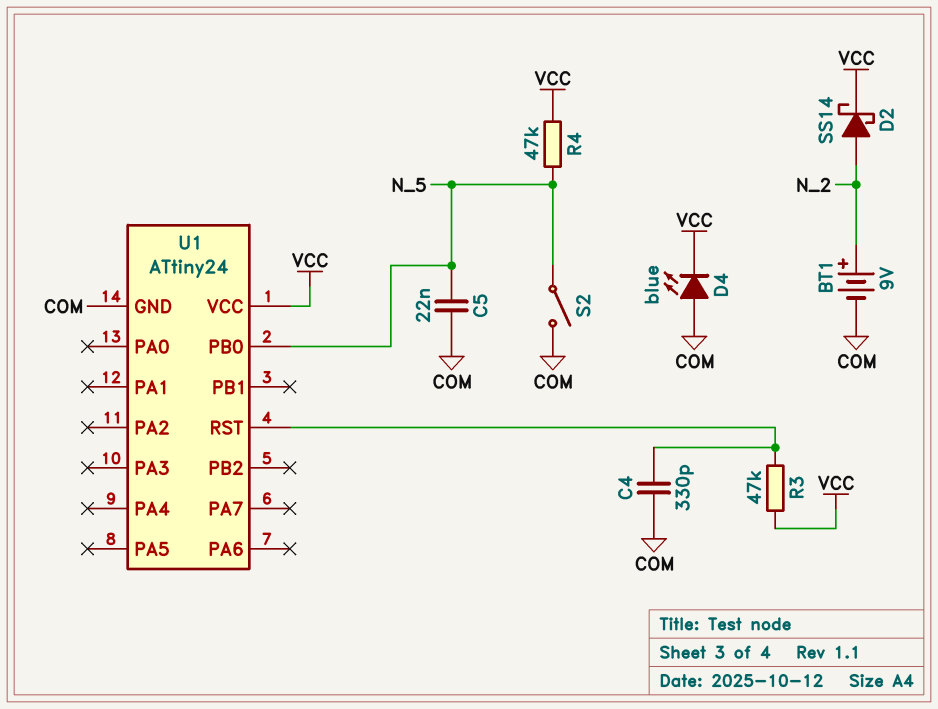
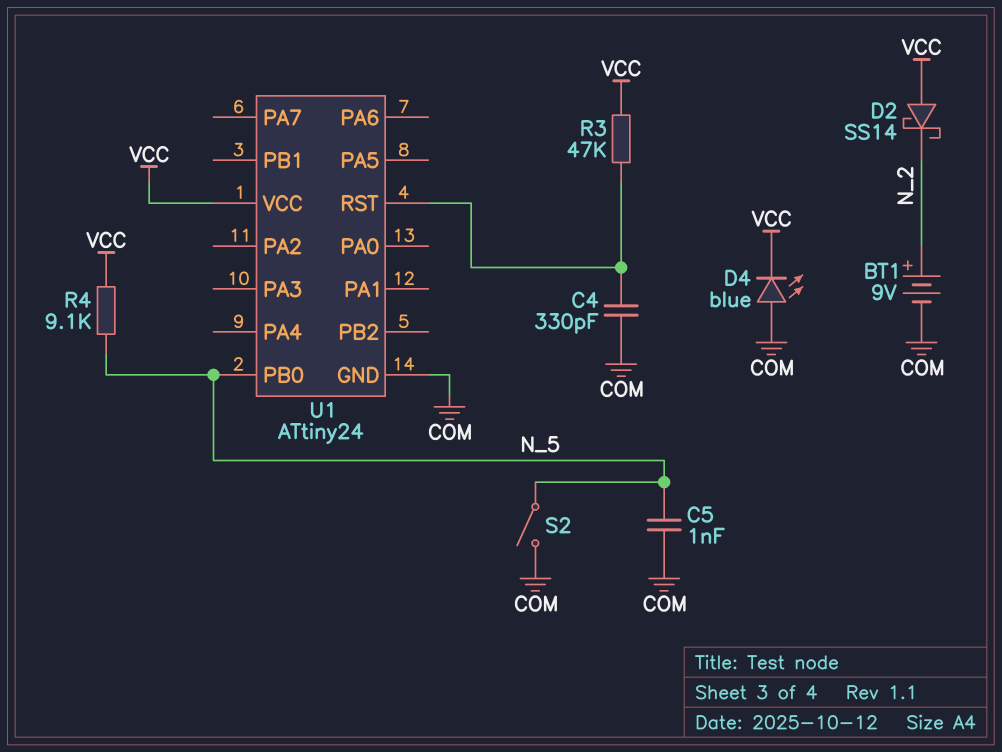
C5: 22nF (COM, N_5) -> 1nF (COM, N_5)
D2: schottky SS14 (A N_2, K VCC) -> schottky SS14 (A VCC, K N_2)
R4: 47k (N_5, VCC) -> 9.1k (N_5, VCC)

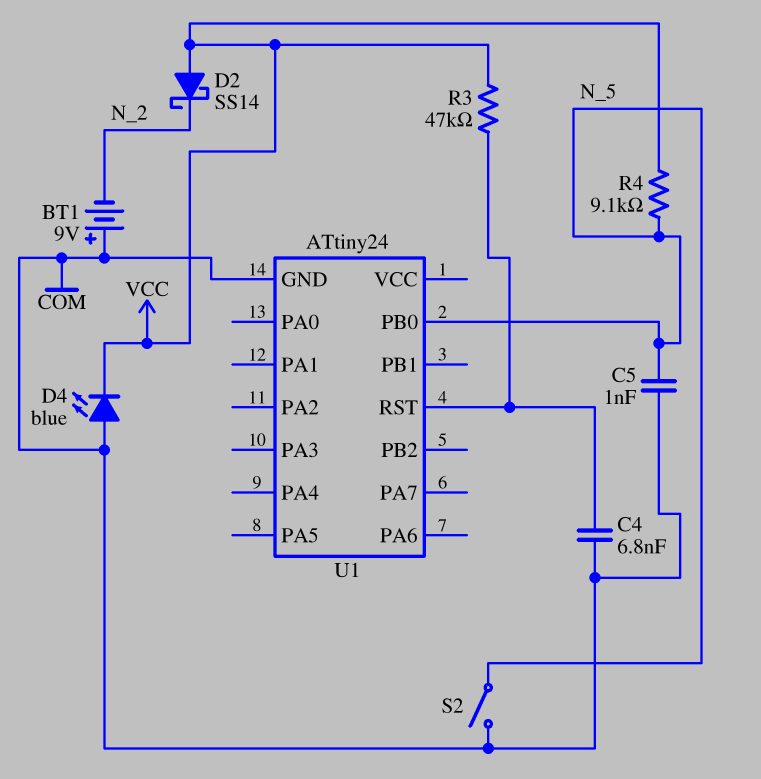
BT1: 9V (plus N_2, minus COM) -> 9V (plus COM, minus N_2)
C4: 330pF (COM, U1/RST) -> 6.8nF (COM, U1/RST)
U1 pin VCC: VCC -> none

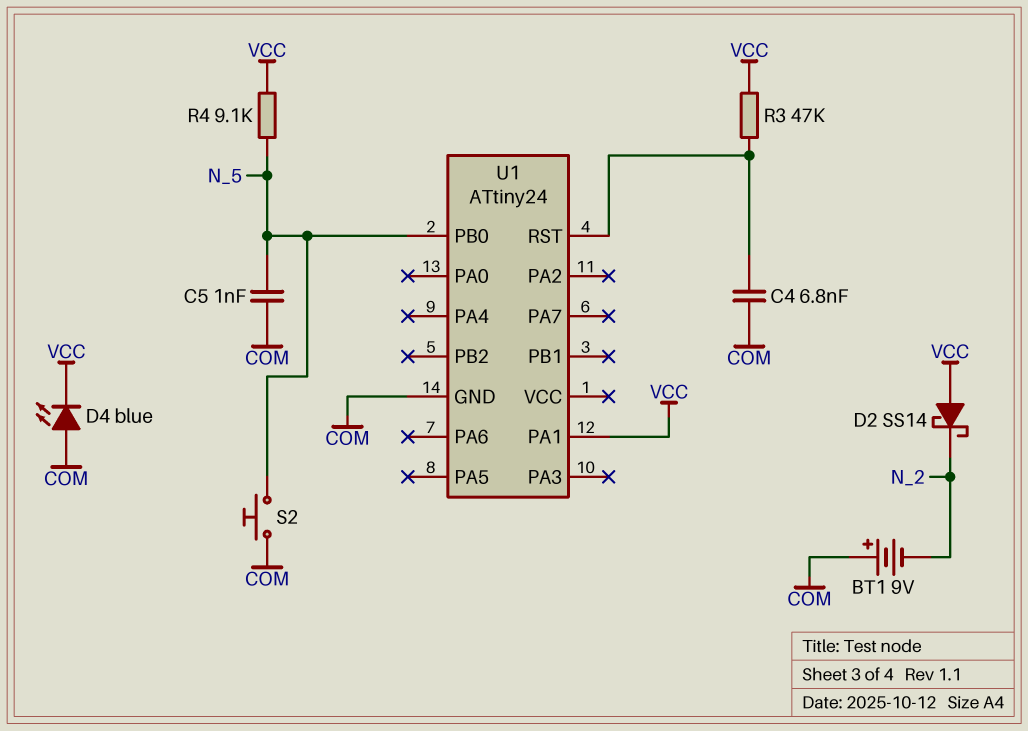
S2: switch (COM, N_5) -> button (COM, N_5)
U1 pin PA1: none -> VCC

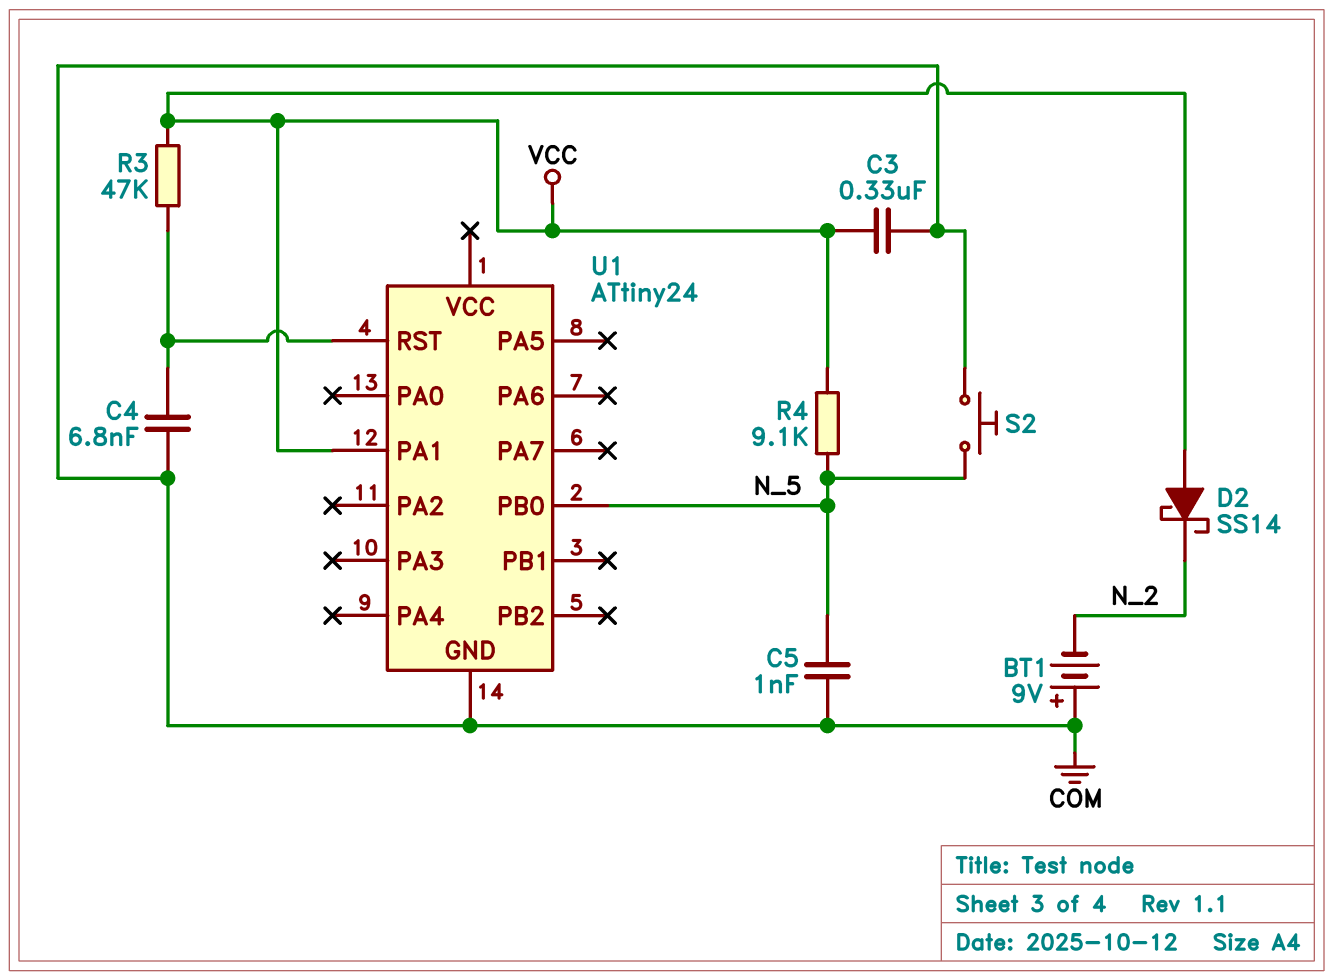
C3: none -> 330nF (COM, VCC)
D4: LED blue (A COM, K VCC) -> none

